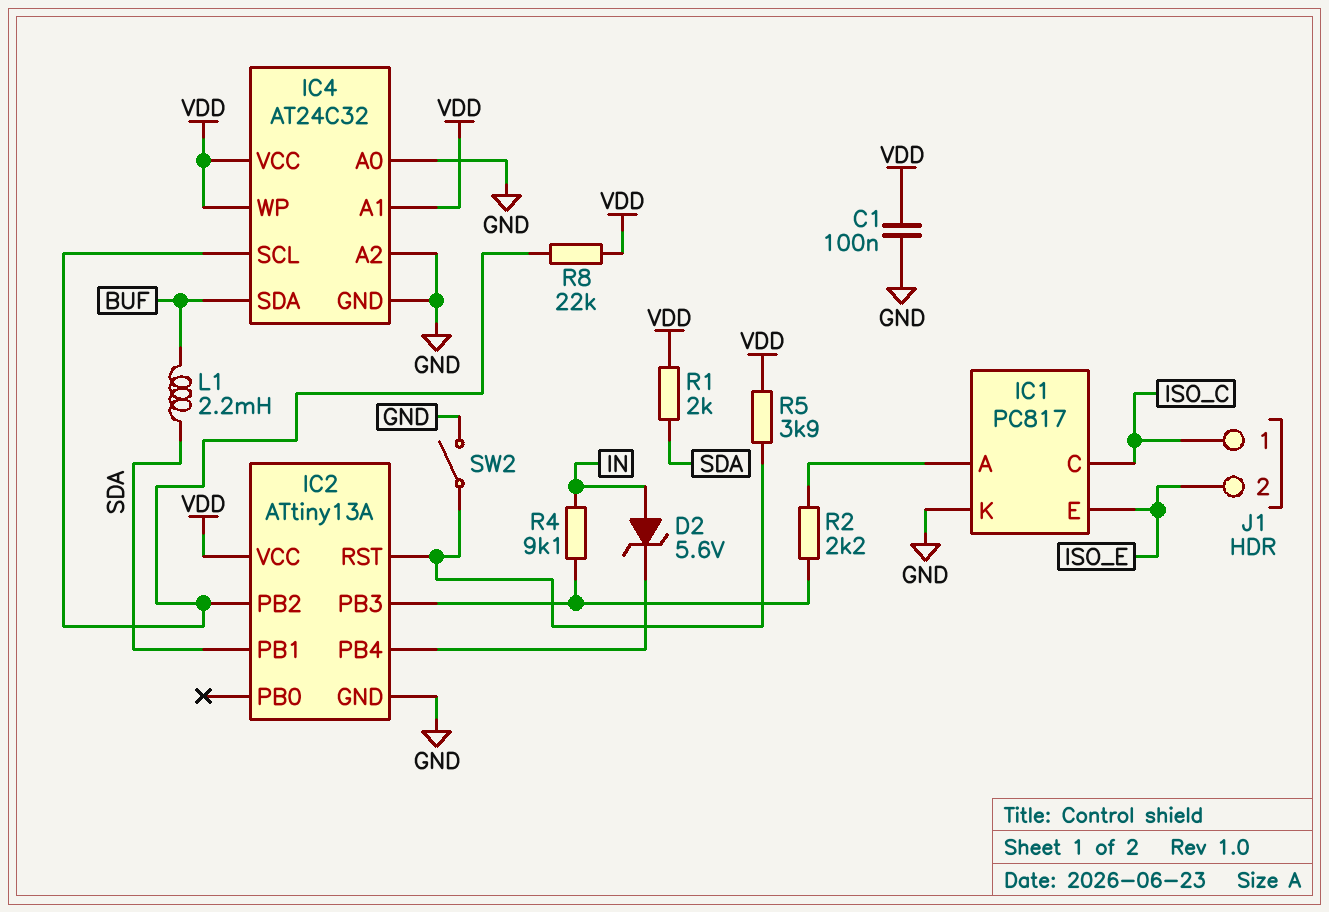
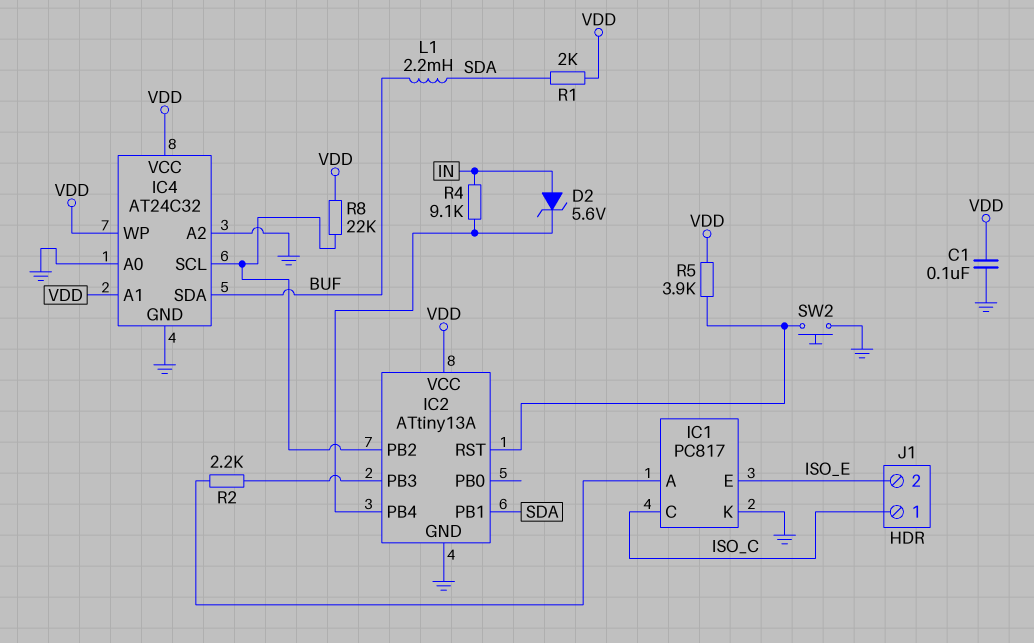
R4: 9.1k (IC2/PB3, IN) -> 9.1k (IC2/PB4, IN)
SW2: switch (GND, IC2/RST) -> button (GND, IC2/RST)

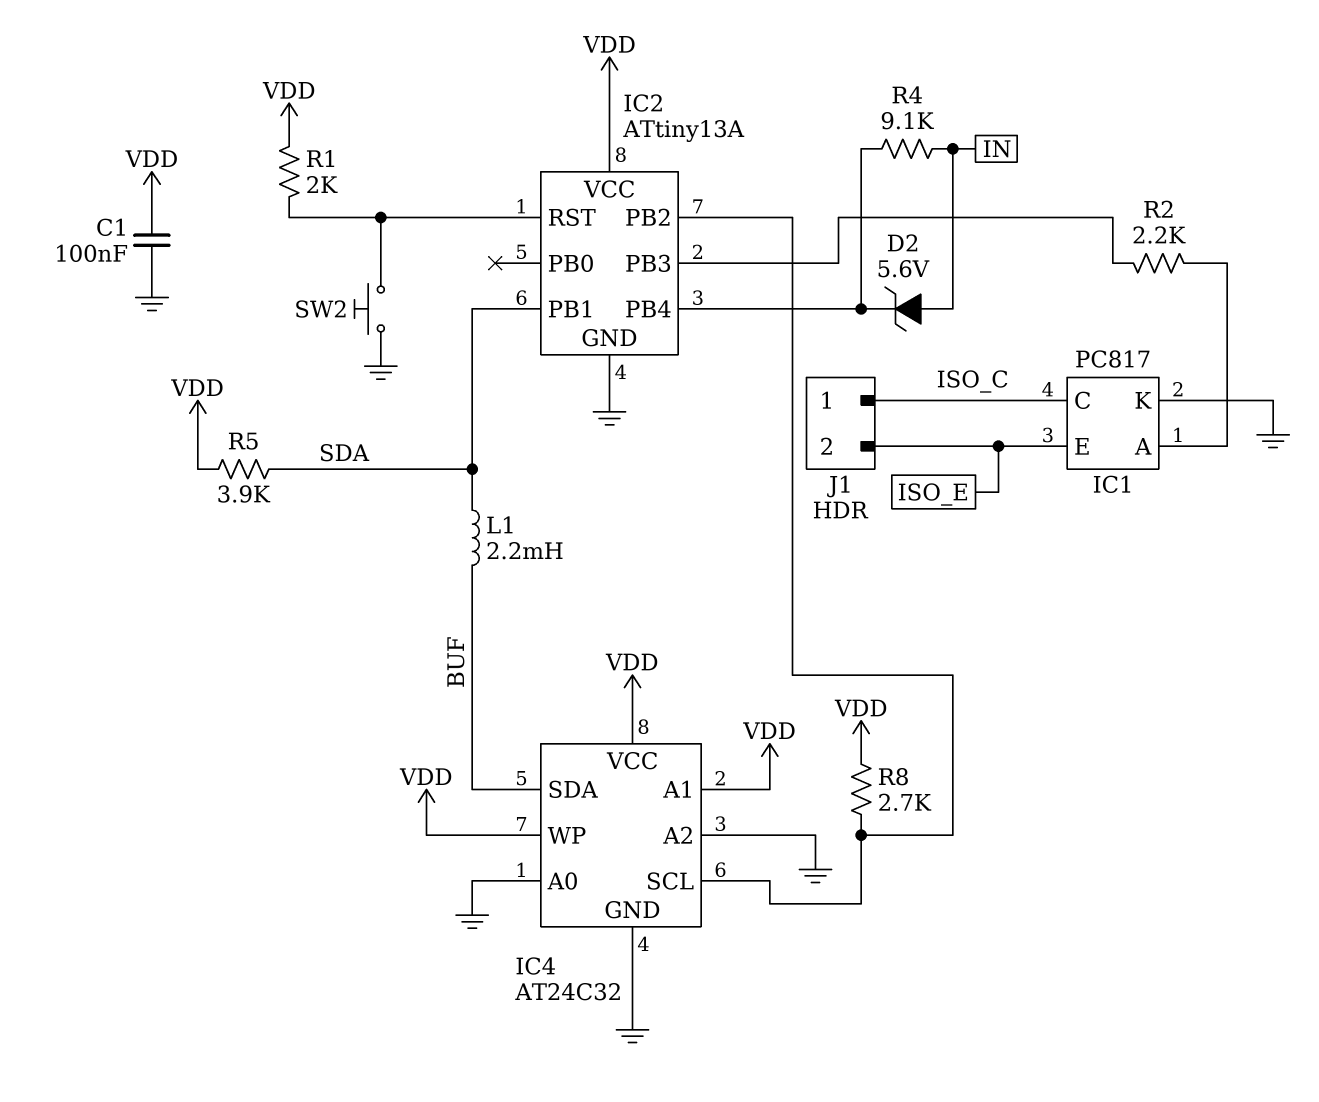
R1: 2k (SDA, VDD) -> 2k (IC2/RST, VDD)
R5: 3.9k (IC2/RST, VDD) -> 3.9k (SDA, VDD)
R8: 22k (IC2/PB2, VDD) -> 2.7k (IC2/PB2, VDD)

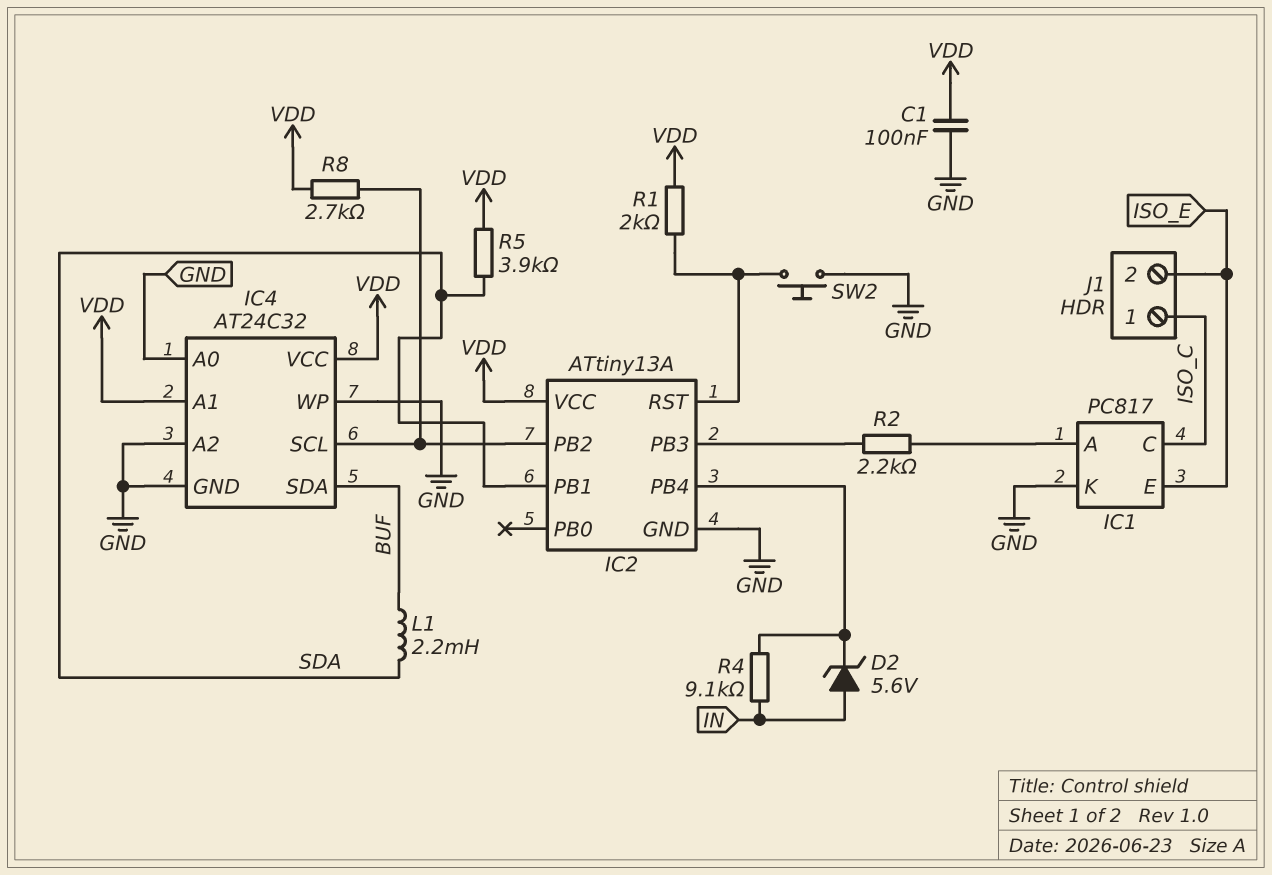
IC4 pin WP: VDD -> GND

